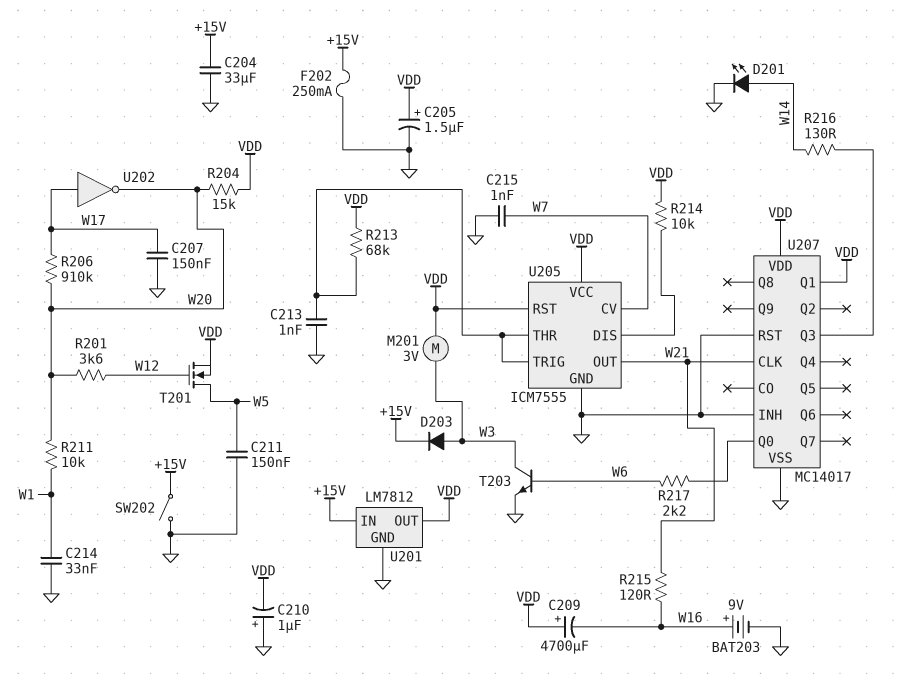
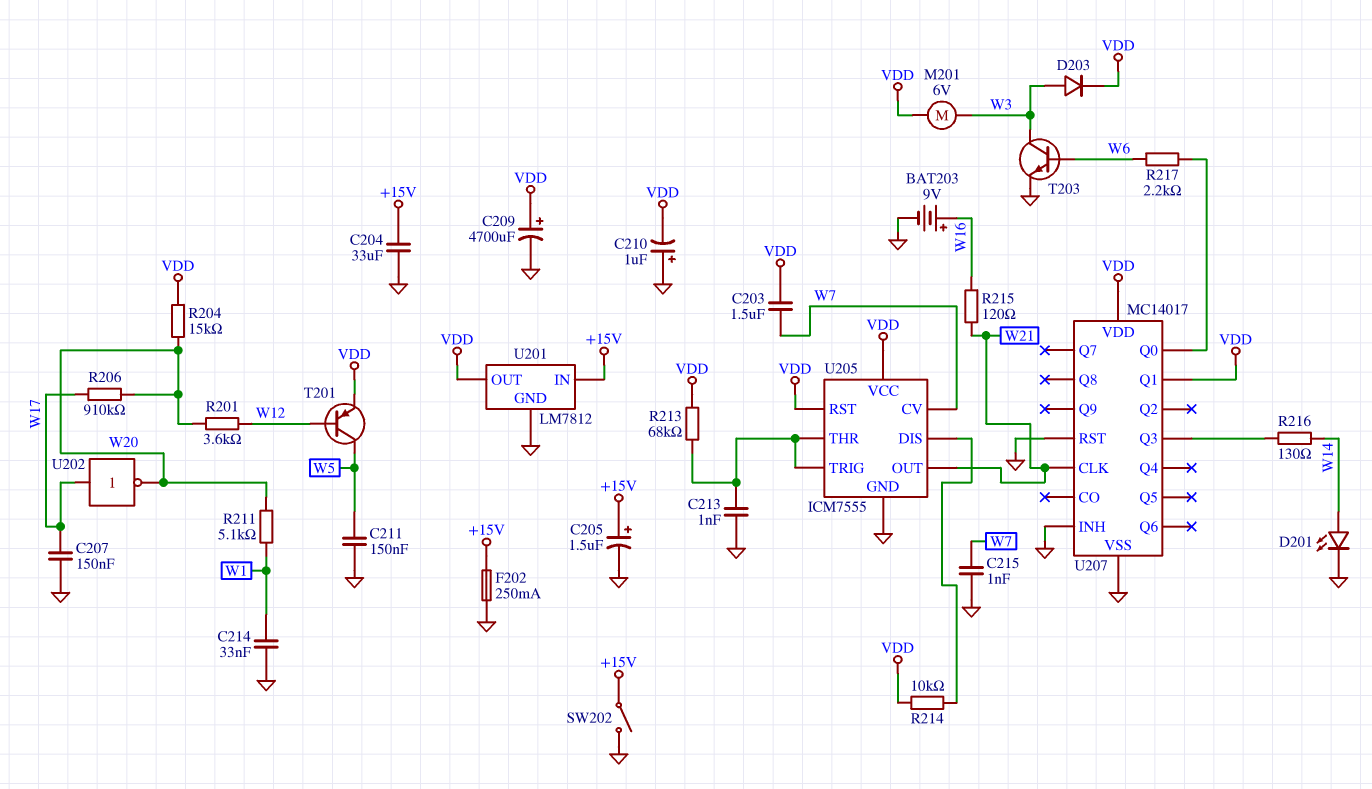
C203: none -> 1.5uF (VDD, W7)
C205: 1.5uF (plus VDD, minus GND) -> 1.5uF (plus +15V, minus GND)
C209: 4700uF (plus VDD, minus W16) -> 4700uF (plus VDD, minus GND)
D203: diode (A W3, K +15V) -> diode (A W3, K VDD)
M201: motor 3V (VDD, W3) -> motor 6V (VDD, W3)
R211: 10k (W1, W20) -> 5.1k (W1, W20)
T201: NMOS (G W12, D W5, S VDD) -> PNP (B W12, C W5, E VDD)

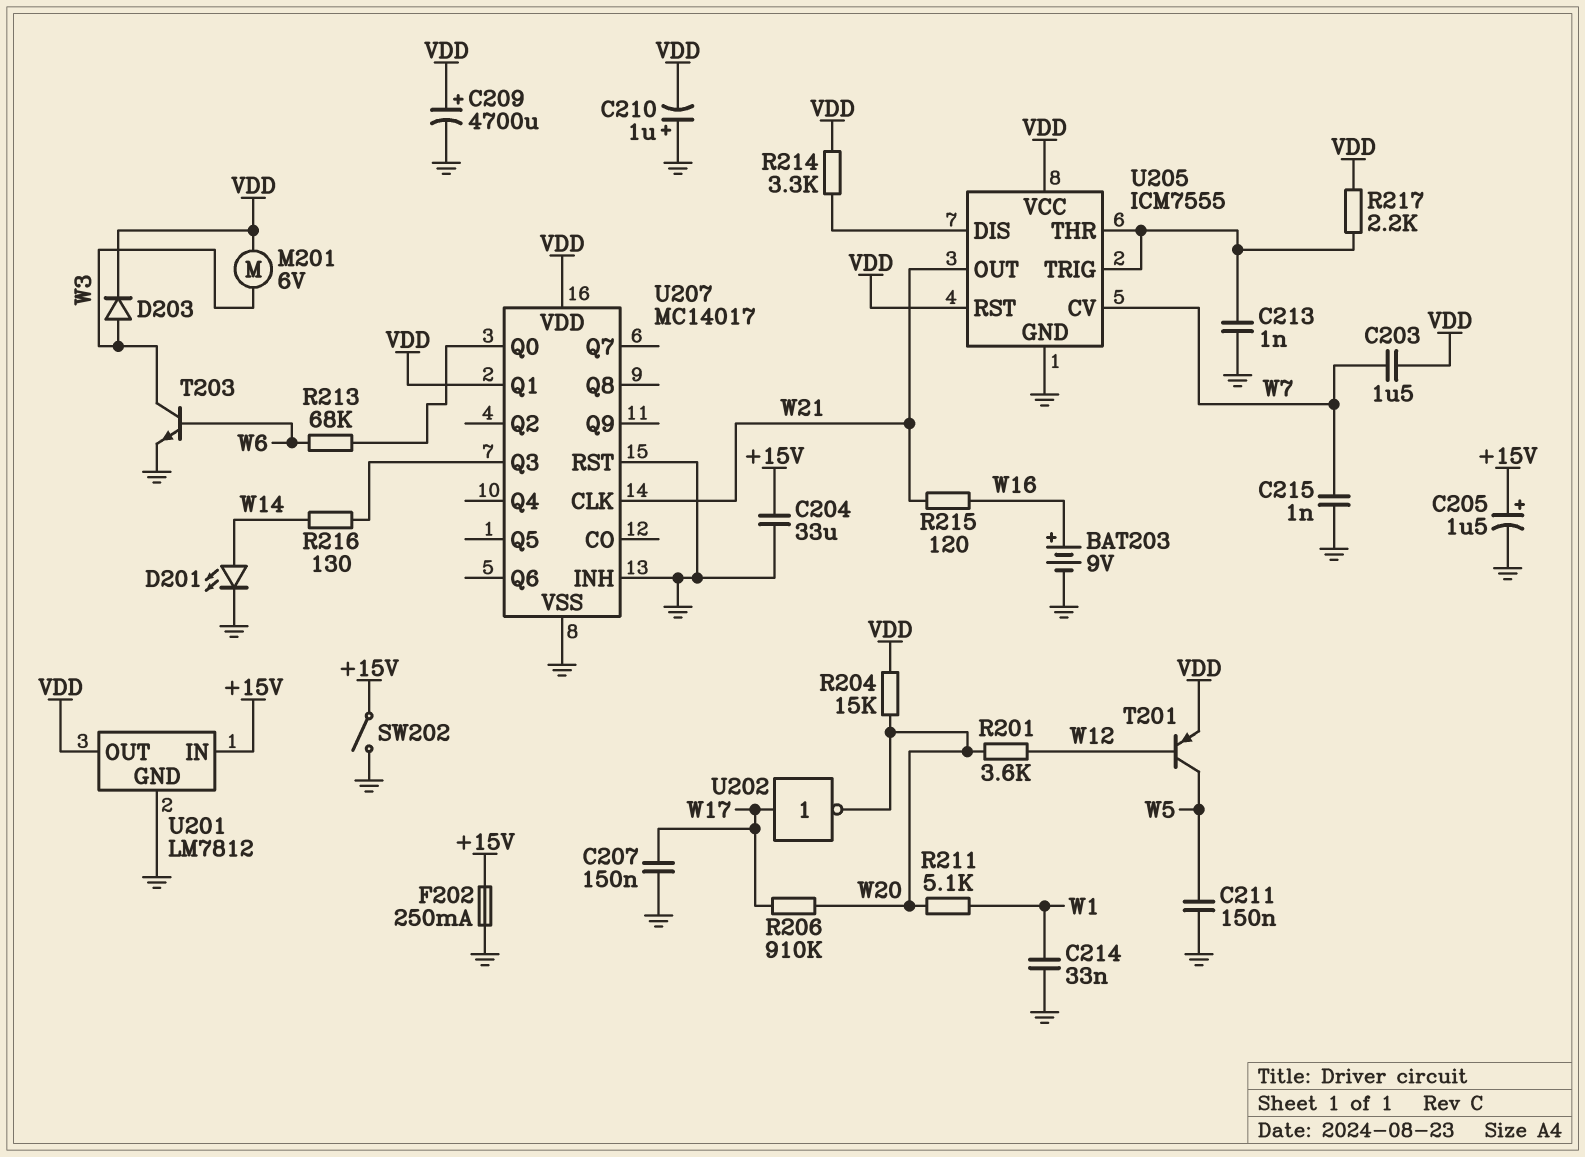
R213: 68k (U205/THR, VDD) -> 68k (U207/Q0, W6)
R214: 10k (U205/DIS, VDD) -> 3.3k (U205/DIS, VDD)
R217: 2.2k (U207/Q0, W6) -> 2.2k (U205/THR, VDD)

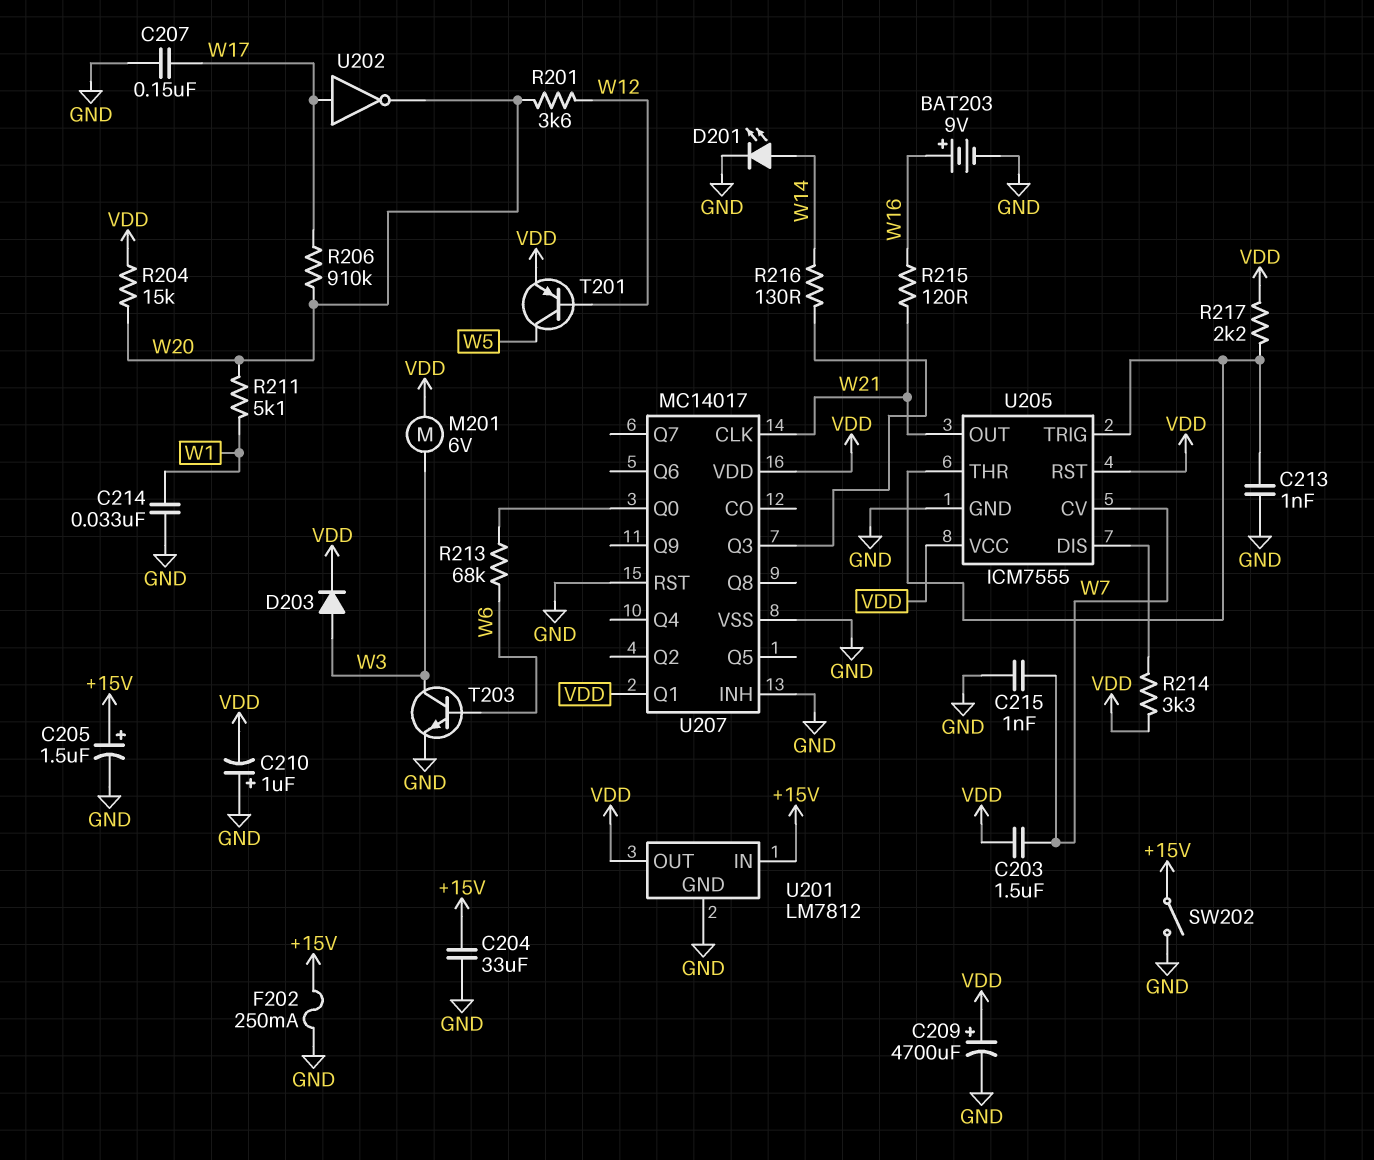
C211: 150nF (GND, W5) -> none

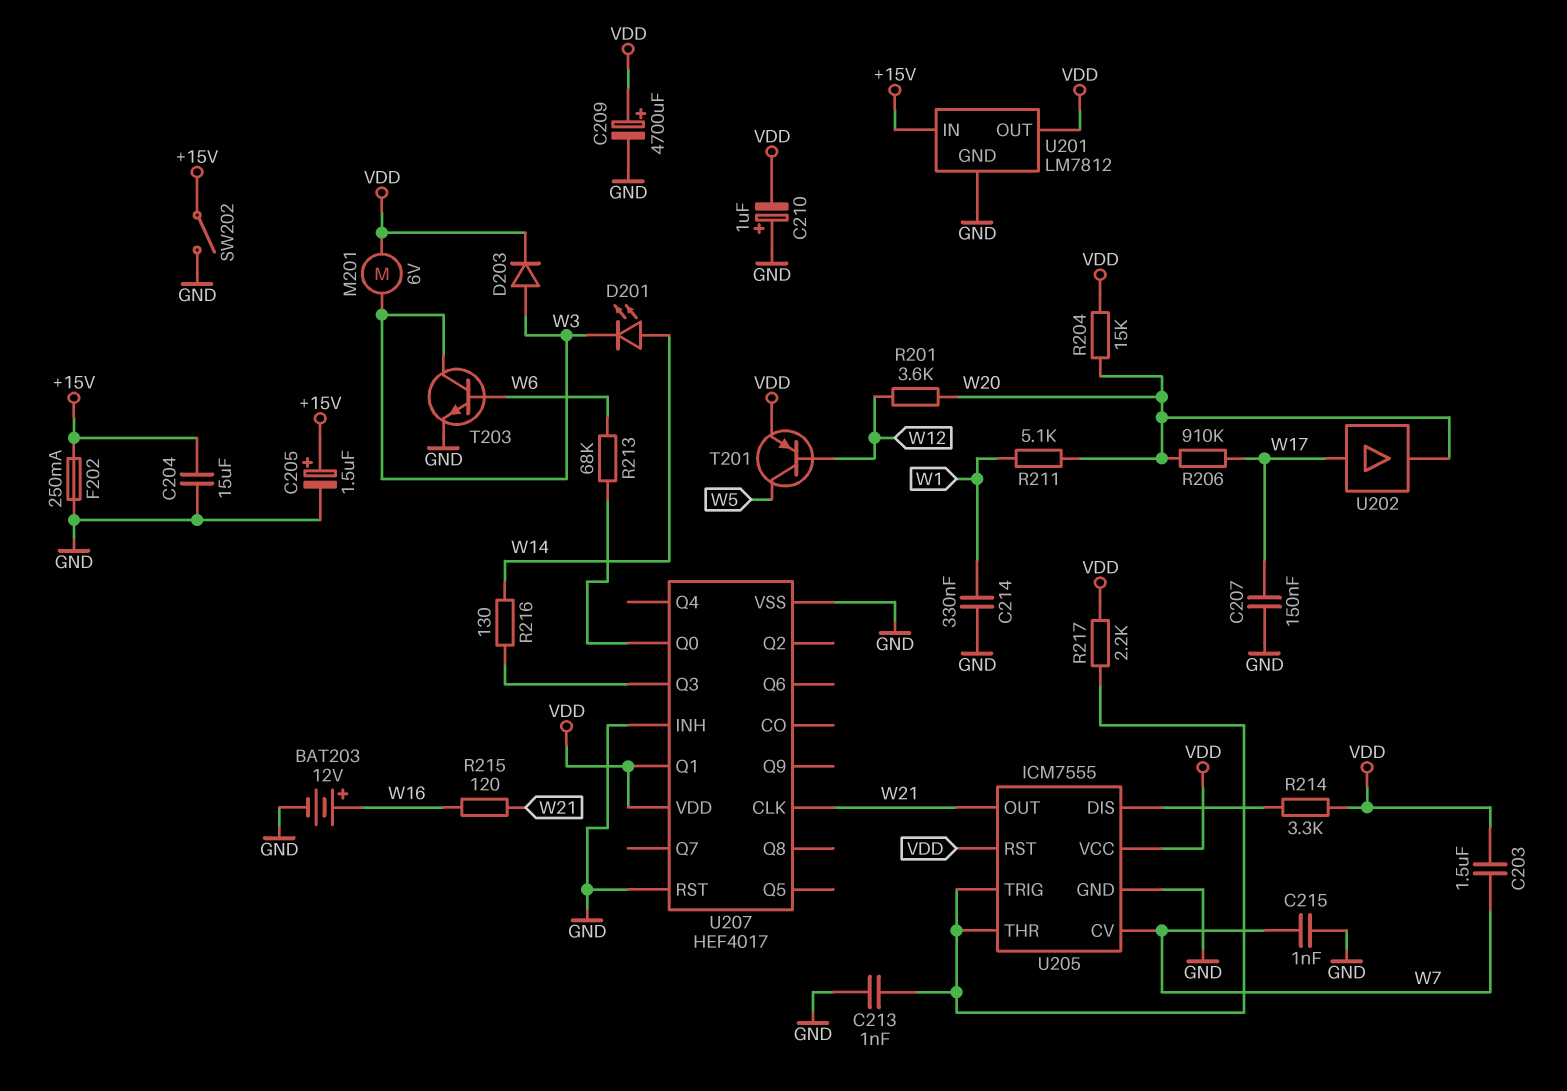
BAT203: 9V (plus W16, minus GND) -> 12V (plus W16, minus GND)
C204: 33uF (+15V, GND) -> 15uF (+15V, GND)
C214: 33nF (GND, W1) -> 330nF (GND, W1)
D201: LED (A W14, K GND) -> LED (A W14, K W3)
U202: NOT (in W17, out W20) -> buffer (in W17, out W20)
U207: MC14017 -> HEF4017

